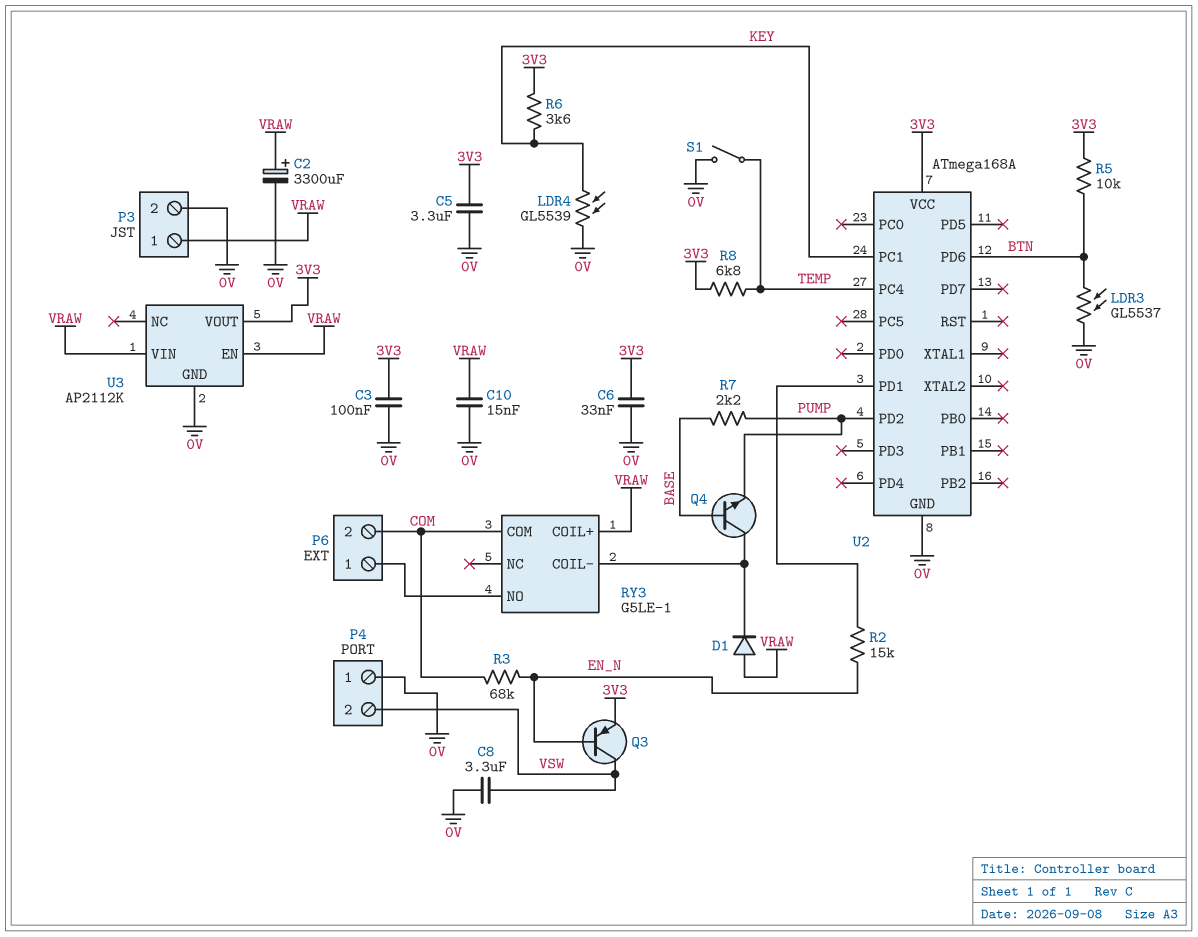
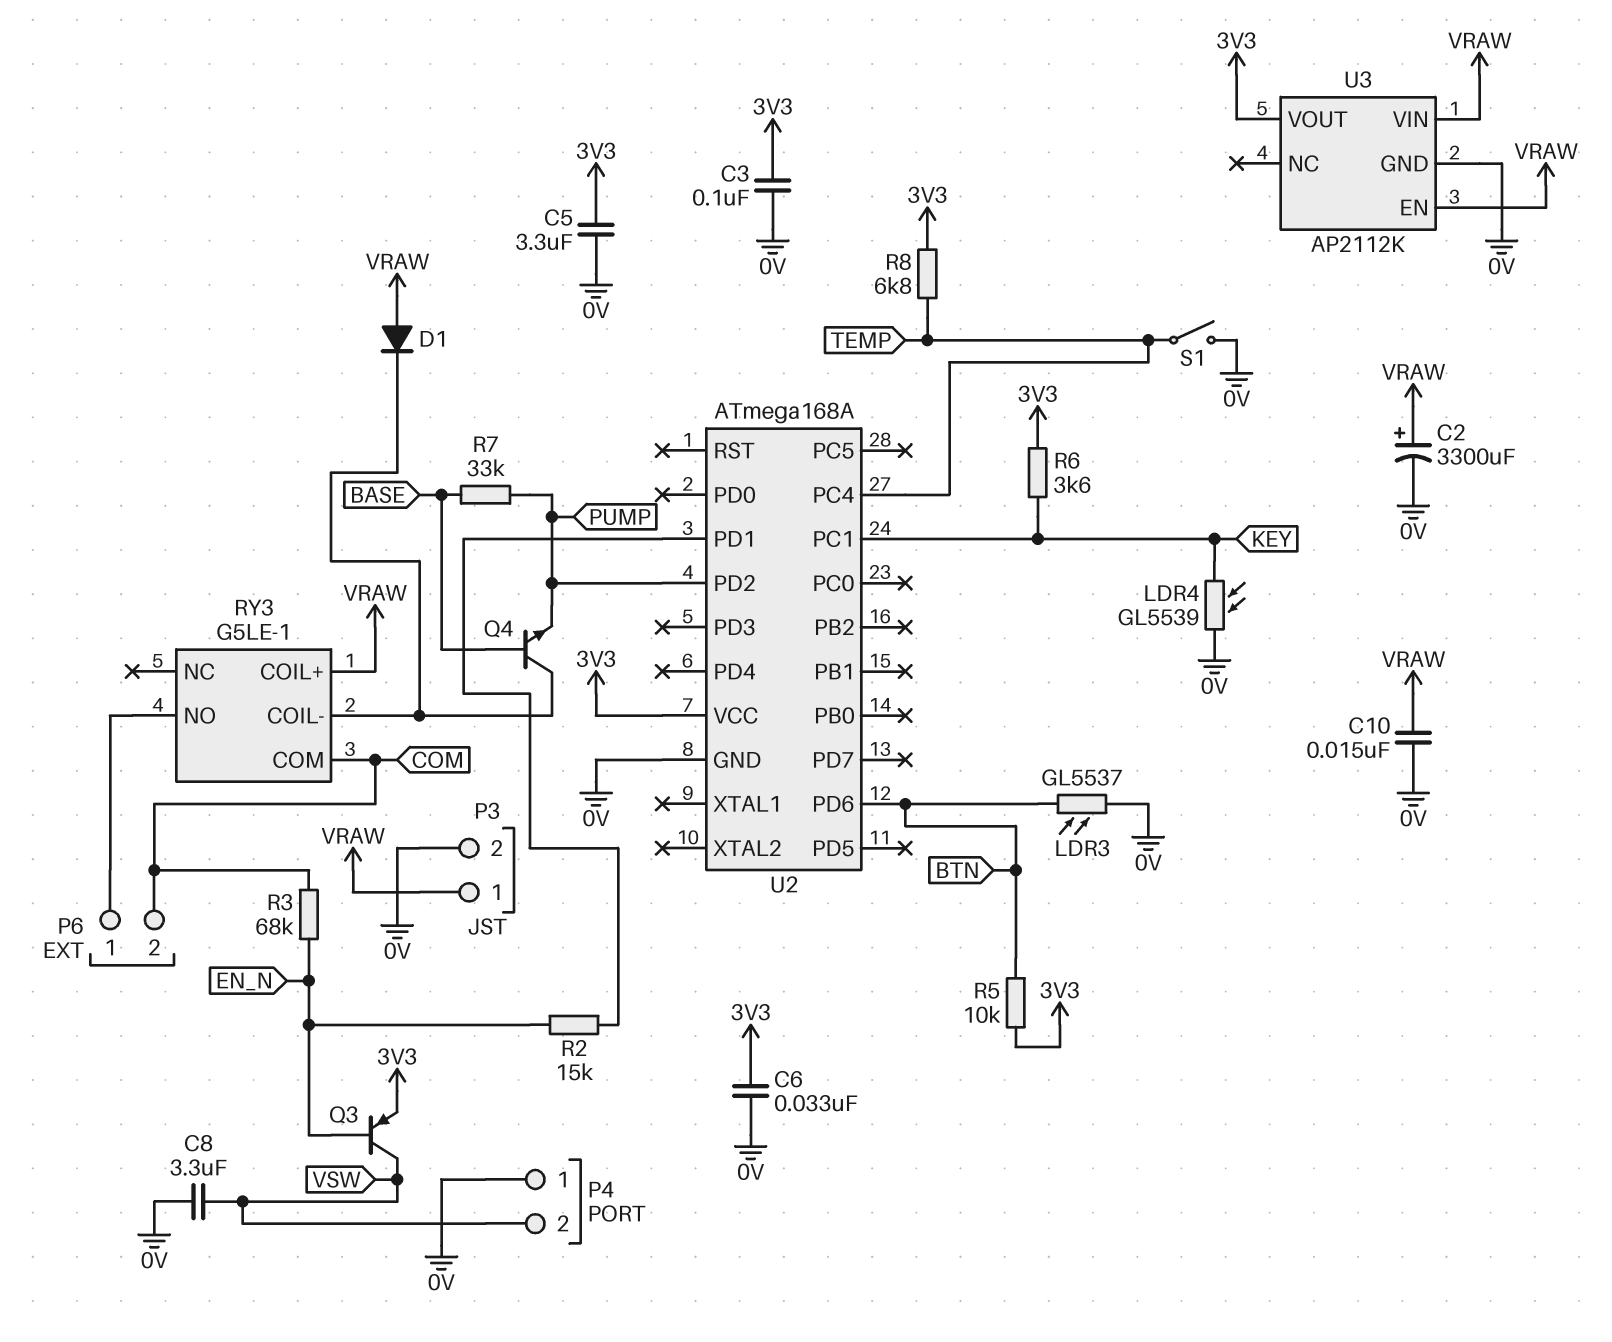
R7: 2.2k (BASE, PUMP) -> 33k (BASE, PUMP)

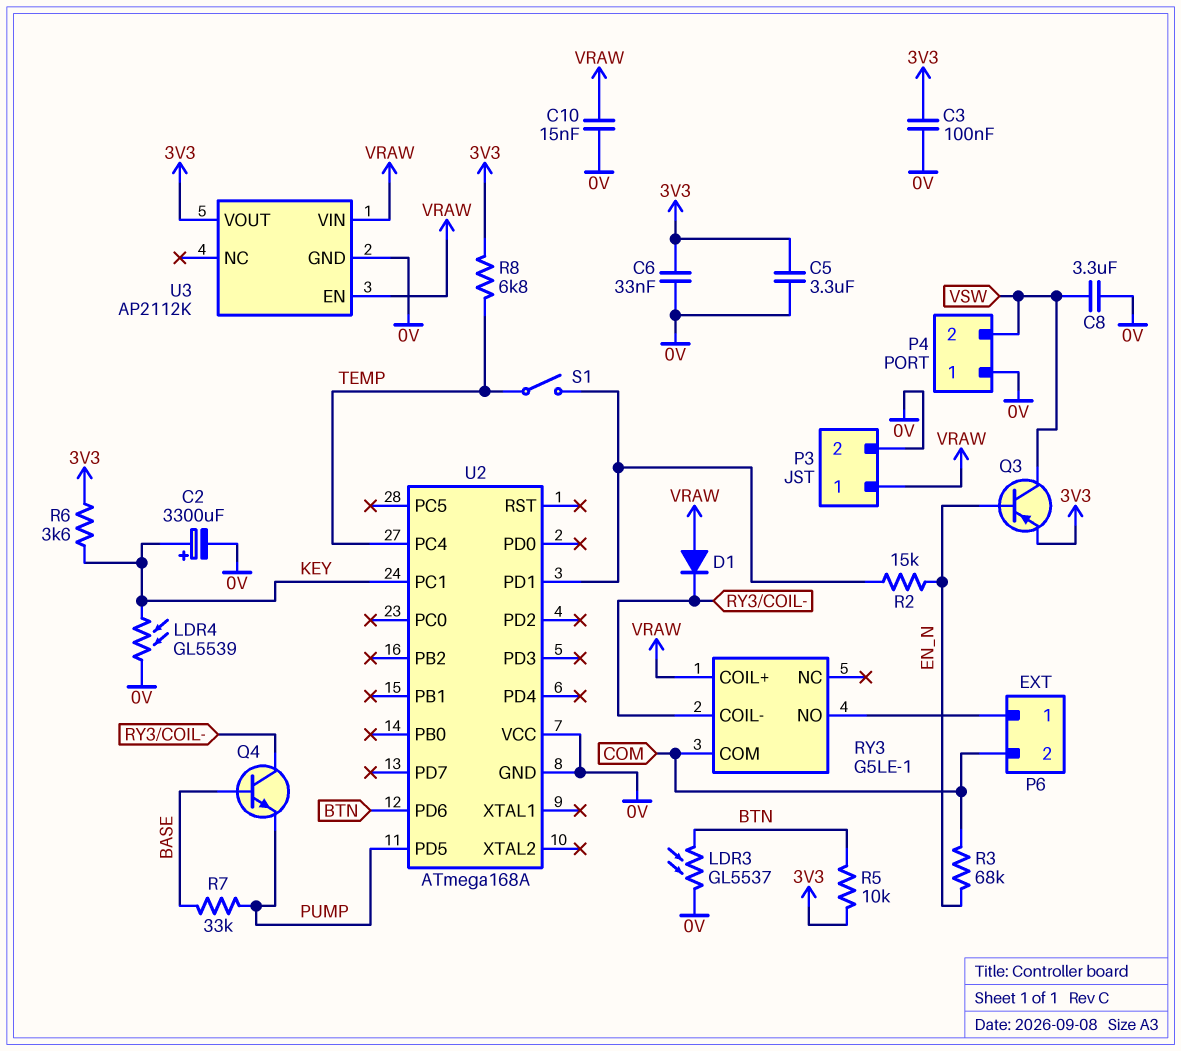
C2: 3300uF (plus VRAW, minus 0V) -> 3300uF (plus KEY, minus 0V)
S1: switch (0V, TEMP) -> switch (TEMP, U2/PD1)
U2 pin PD2: PUMP -> none
U2 pin PD5: none -> PUMP
U2 pin VCC: 3V3 -> 0V

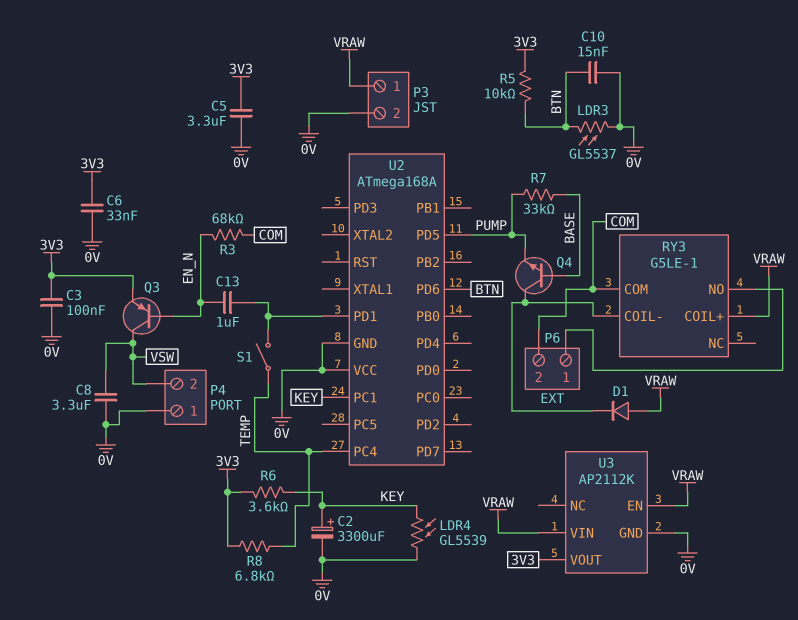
C10: 15nF (0V, VRAW) -> 15nF (0V, BTN)
C13: none -> 1uF (EN_N, U2/PD1)
R2: 15k (EN_N, U2/PD1) -> none

